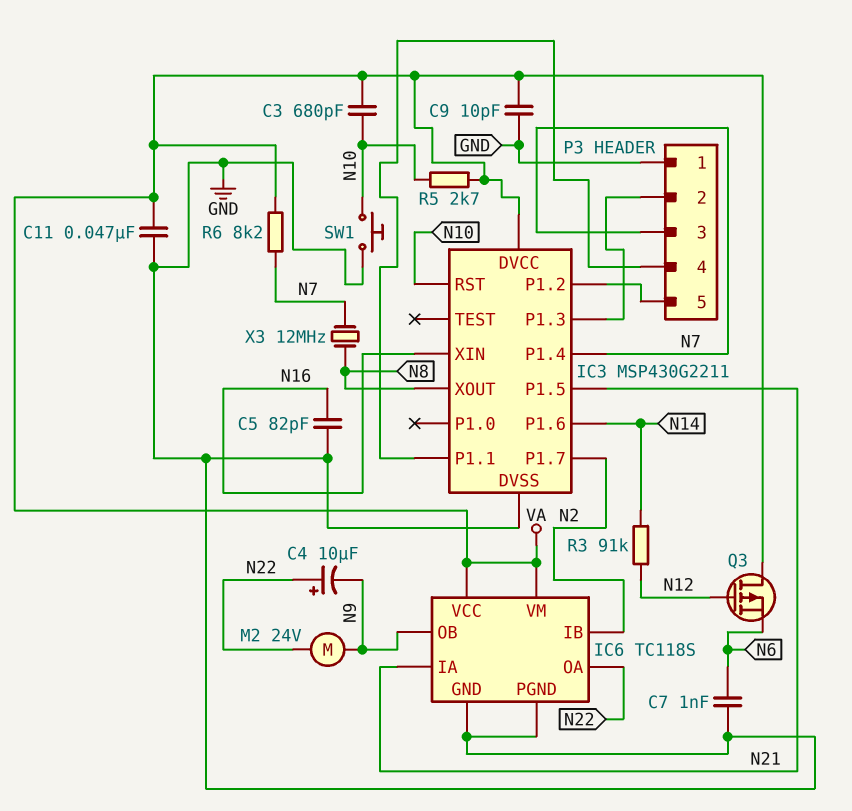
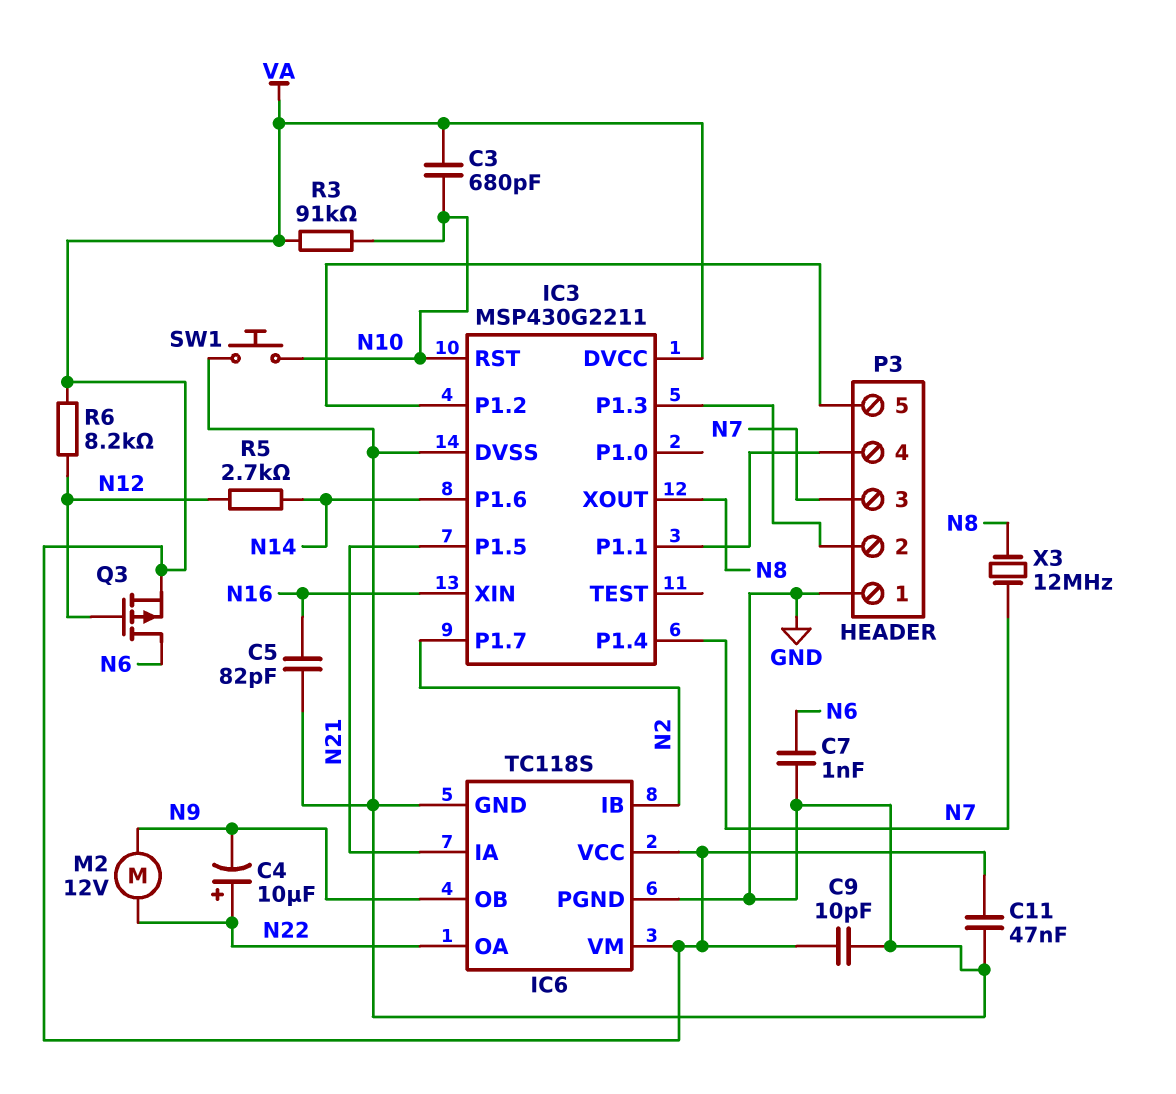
M2: motor 24V (N9, N22) -> motor 12V (N9, N22)
Q3: PMOS (G N12, D VA, S N6) -> PMOS (G N12, D N6, S VA)
R3: 91k (N12, N14) -> 91k (N10, VA)
R5: 2.7k (N10, VA) -> 2.7k (N12, N14)
R6: 8.2k (N7, VA) -> 8.2k (N12, VA)

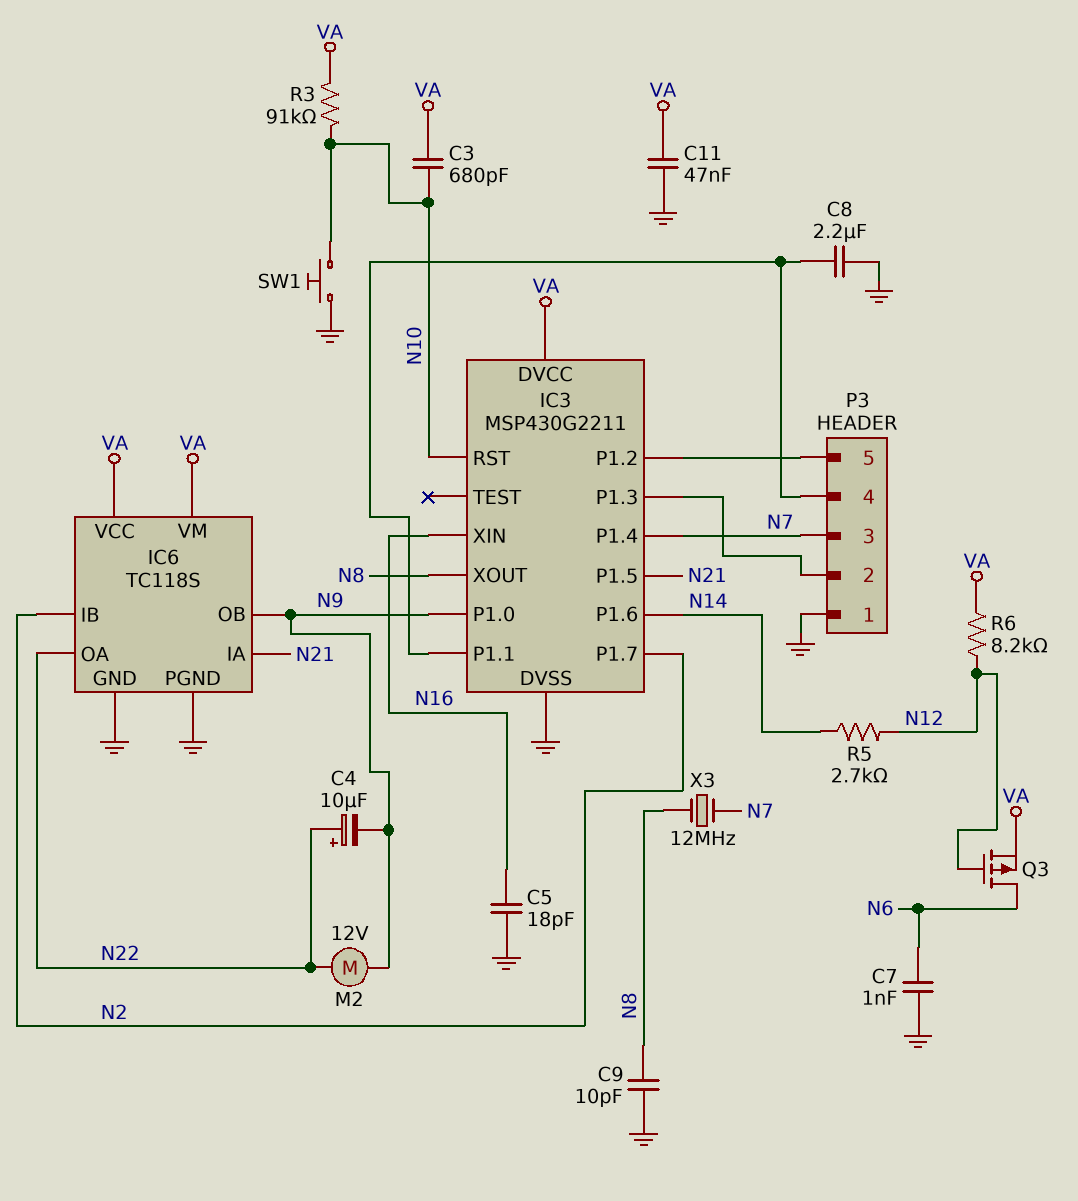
C5: 82pF (GND, N16) -> 18pF (GND, N16)
C8: none -> 2.2uF (GND, IC3/P1.1)
C9: 10pF (GND, VA) -> 10pF (GND, N8)
IC3 pin P1.0: none -> N9

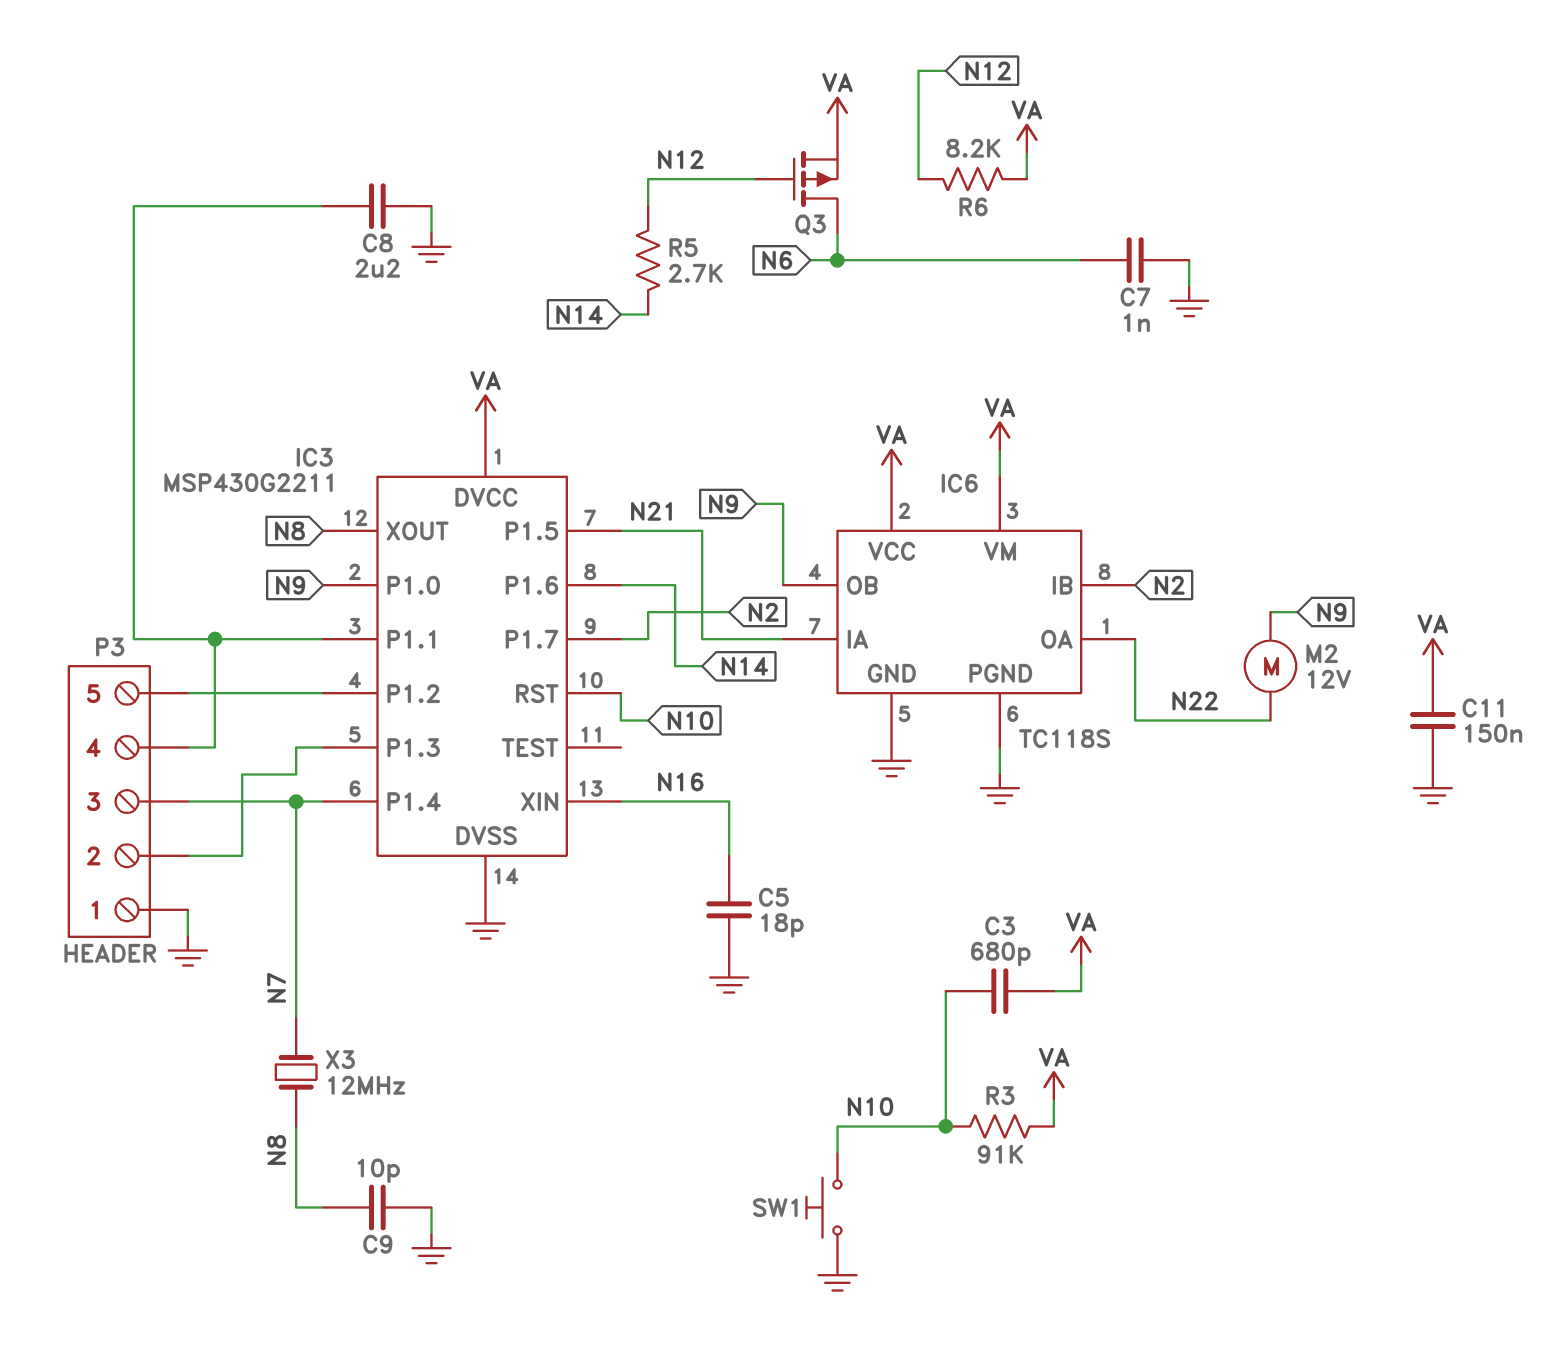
C4: 10uF (plus N22, minus N9) -> none
C11: 47nF (GND, VA) -> 150nF (GND, VA)

